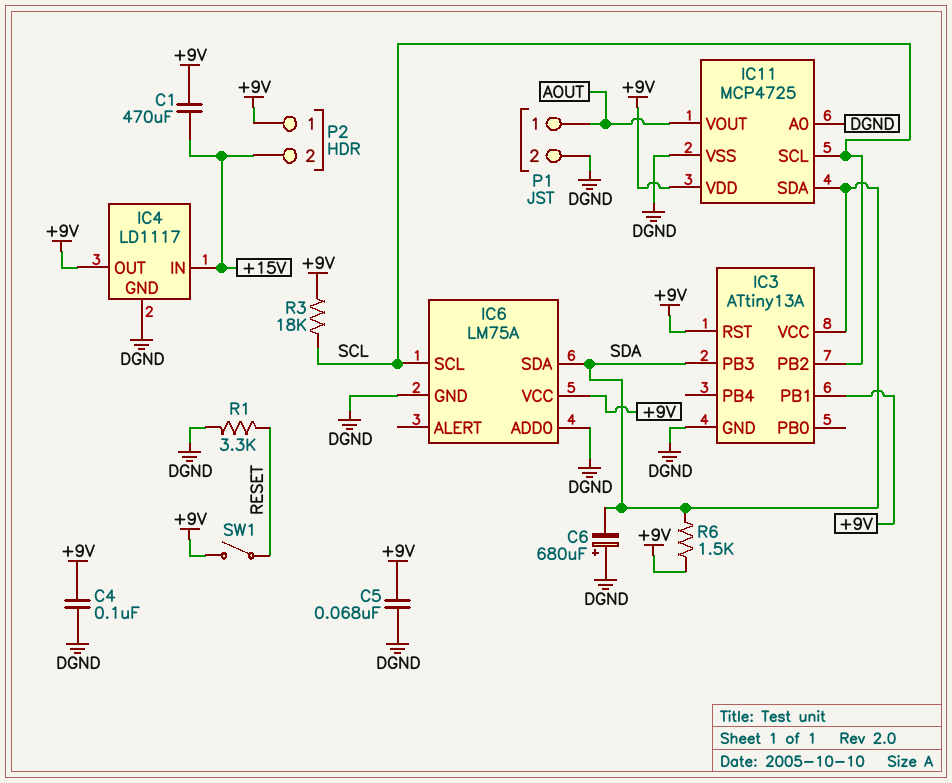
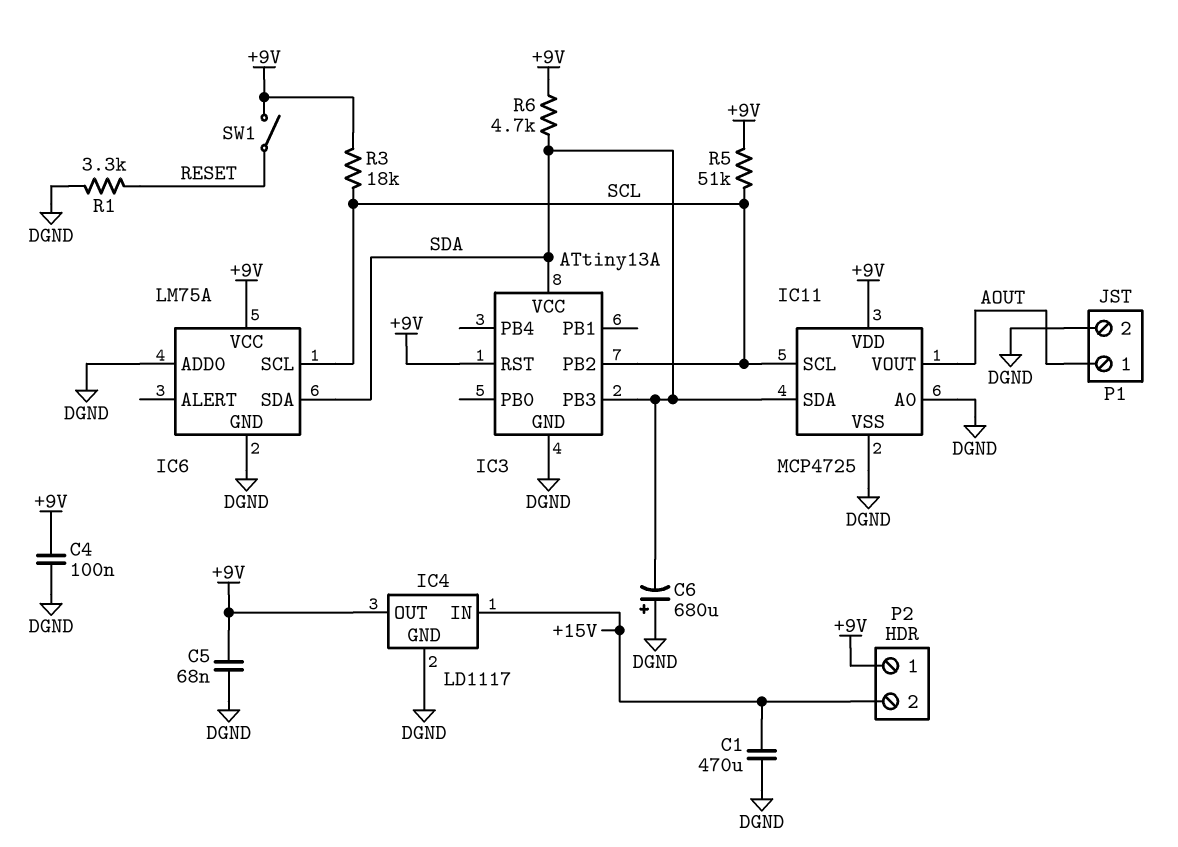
C1: 470uF (+9V, +15V) -> 470uF (+15V, DGND)
IC3 pin PB1: +9V -> none
R5: none -> 51k (+9V, SCL)
R6: 1.5k (+9V, SDA) -> 4.7k (+9V, SDA)

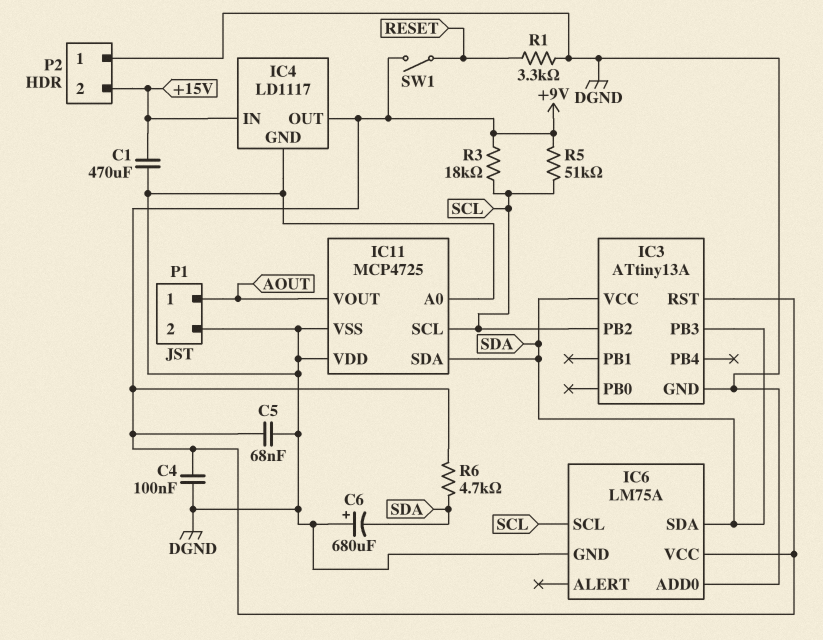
IC11 pin VDD: +9V -> DGND
P2 pin 1: +9V -> DGND

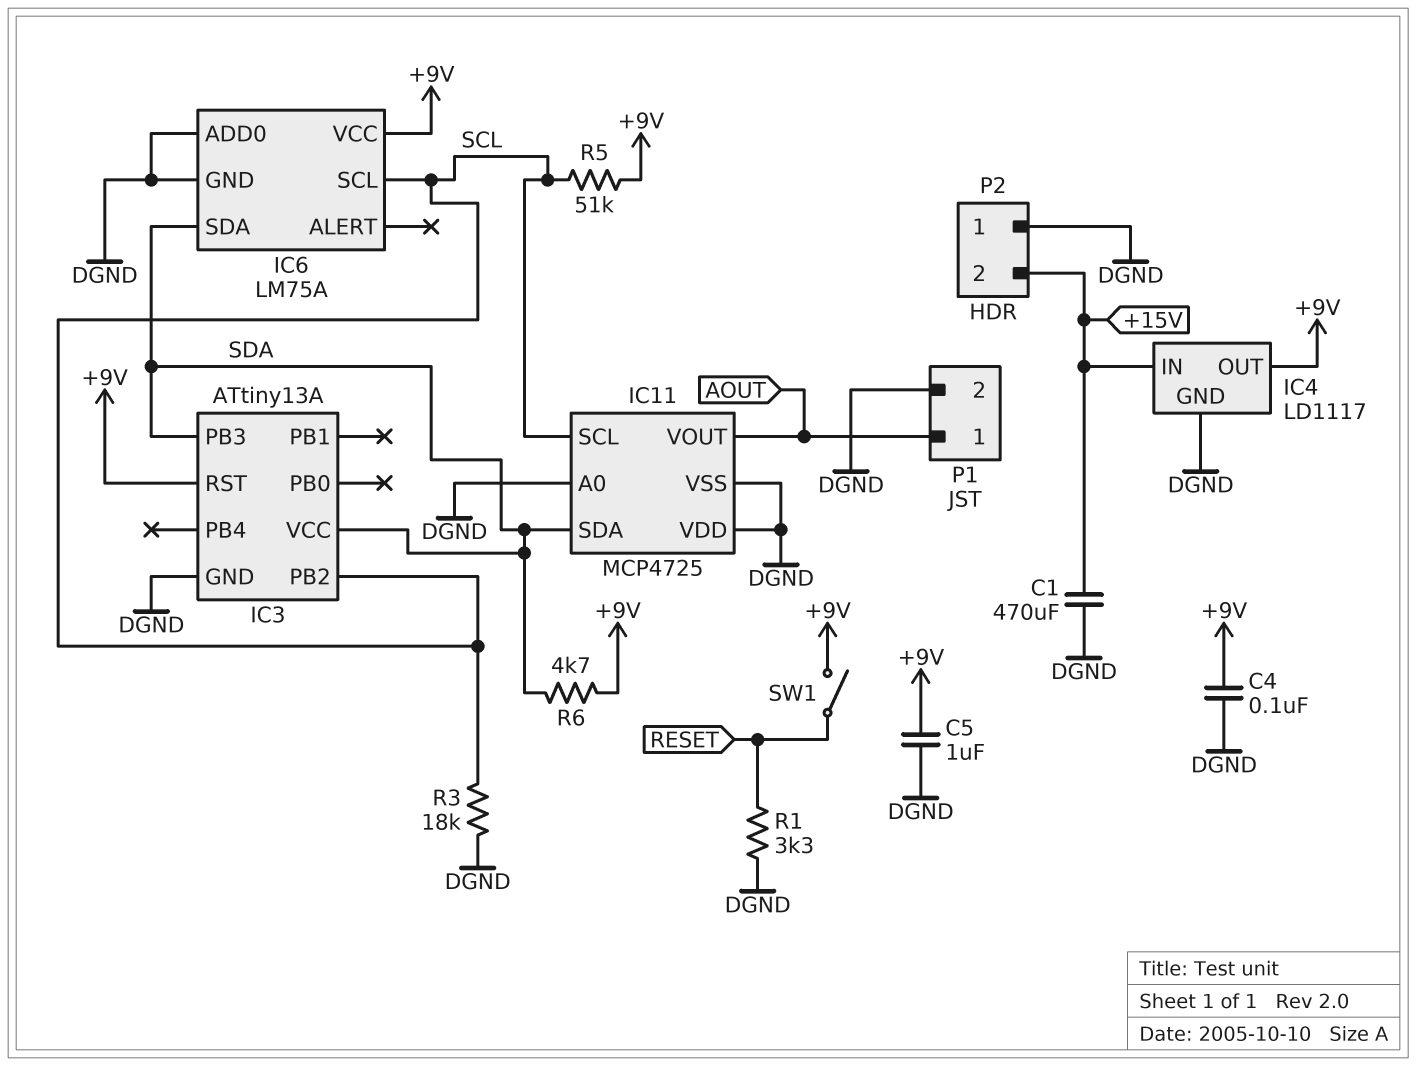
C5: 68nF (+9V, DGND) -> 1uF (+9V, DGND)
C6: 680uF (plus DGND, minus SDA) -> none
R3: 18k (+9V, SCL) -> 18k (DGND, SCL)

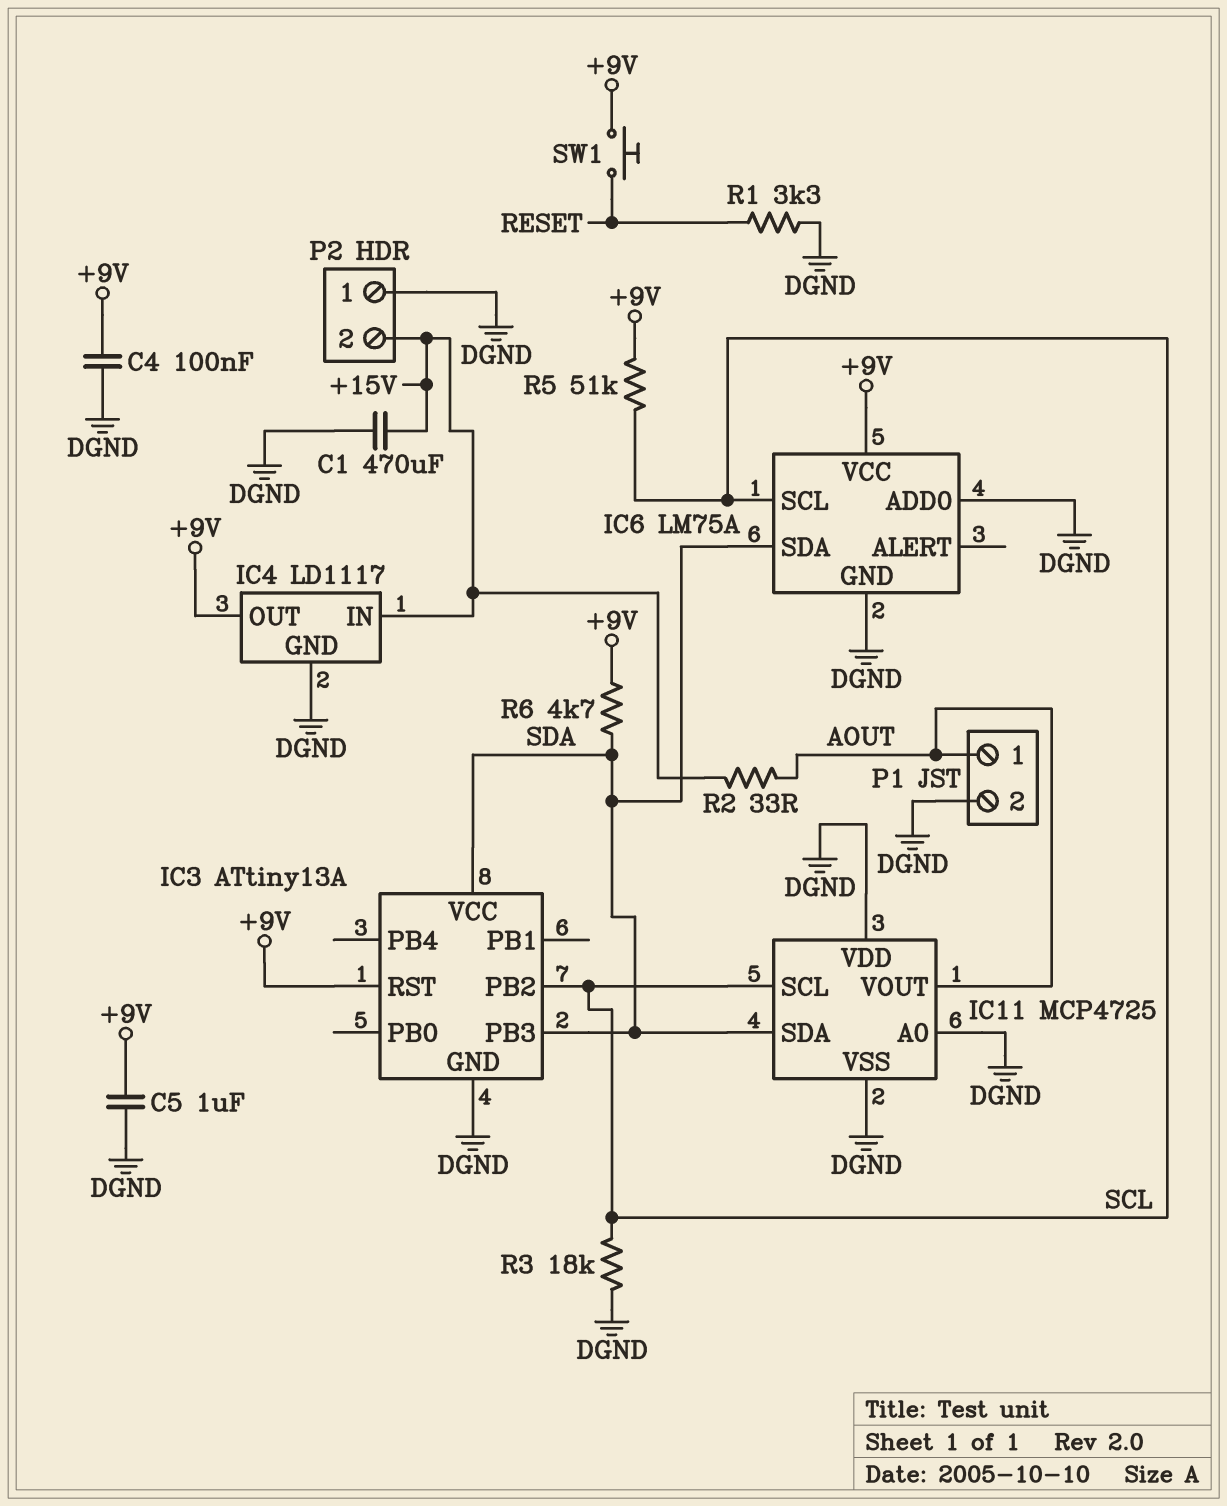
R2: none -> 33 (+15V, AOUT)
SW1: switch (+9V, RESET) -> button (+9V, RESET)

